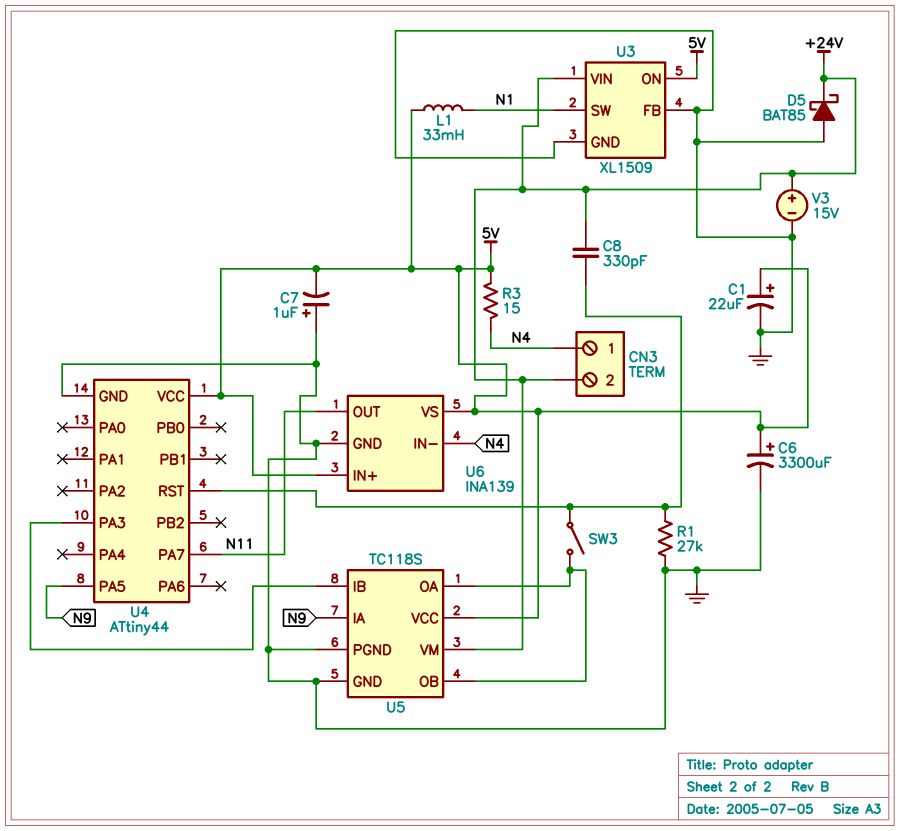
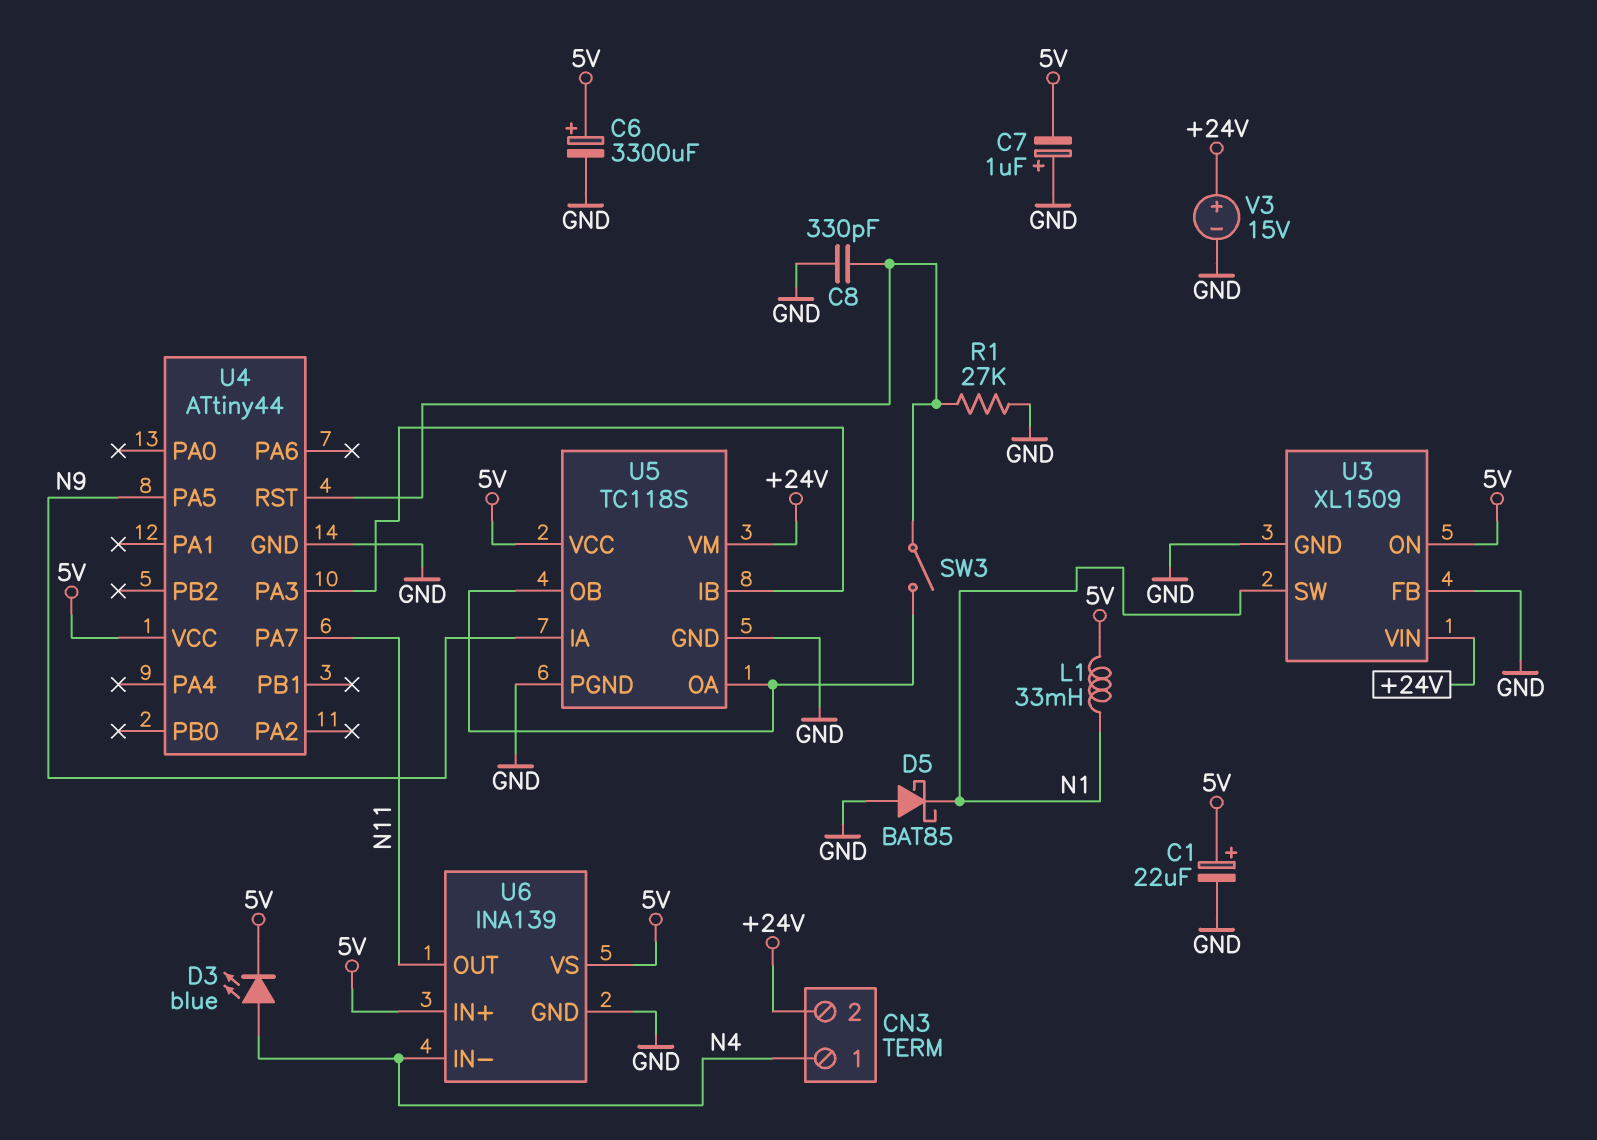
C8: 330pF (+24V, U4/RST) -> 330pF (GND, U4/RST)
D3: none -> LED blue (A N4, K 5V)
D5: schottky BAT85 (A GND, K +24V) -> schottky BAT85 (A GND, K N1)
R3: 15 (5V, N4) -> none

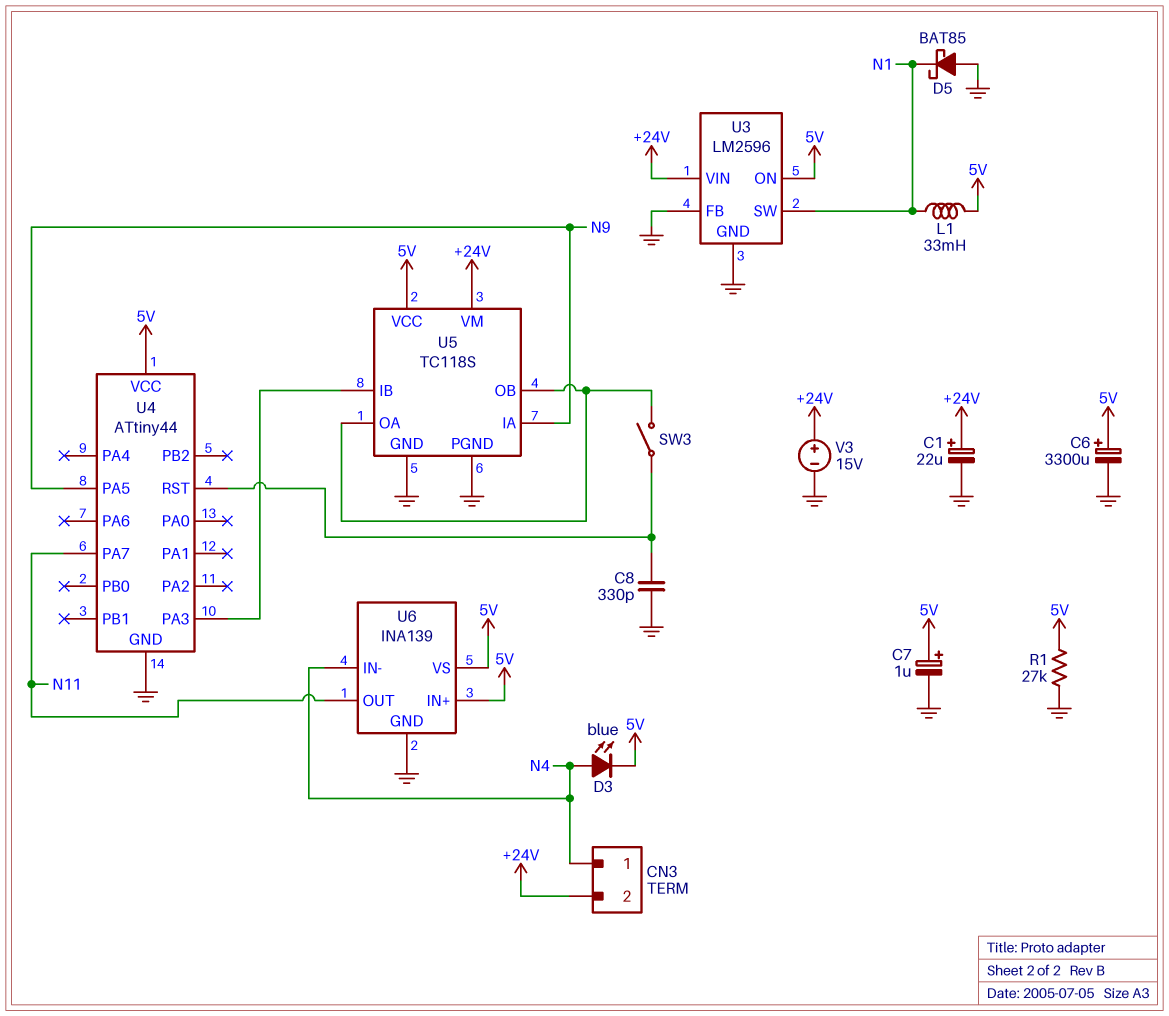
C1: 22uF (plus 5V, minus GND) -> 22uF (plus +24V, minus GND)
C7: 1uF (plus GND, minus 5V) -> 1uF (plus 5V, minus GND)
R1: 27k (GND, U4/RST) -> 27k (5V, GND)
U3: XL1509 -> LM2596

